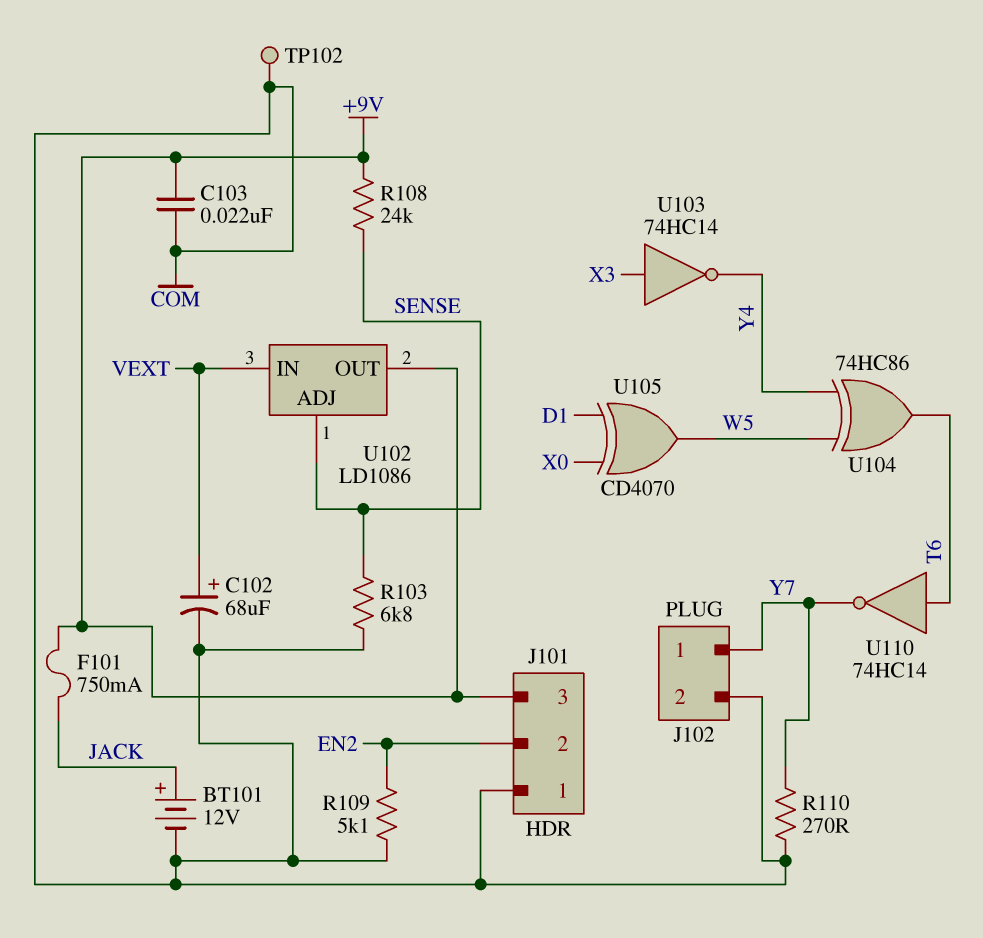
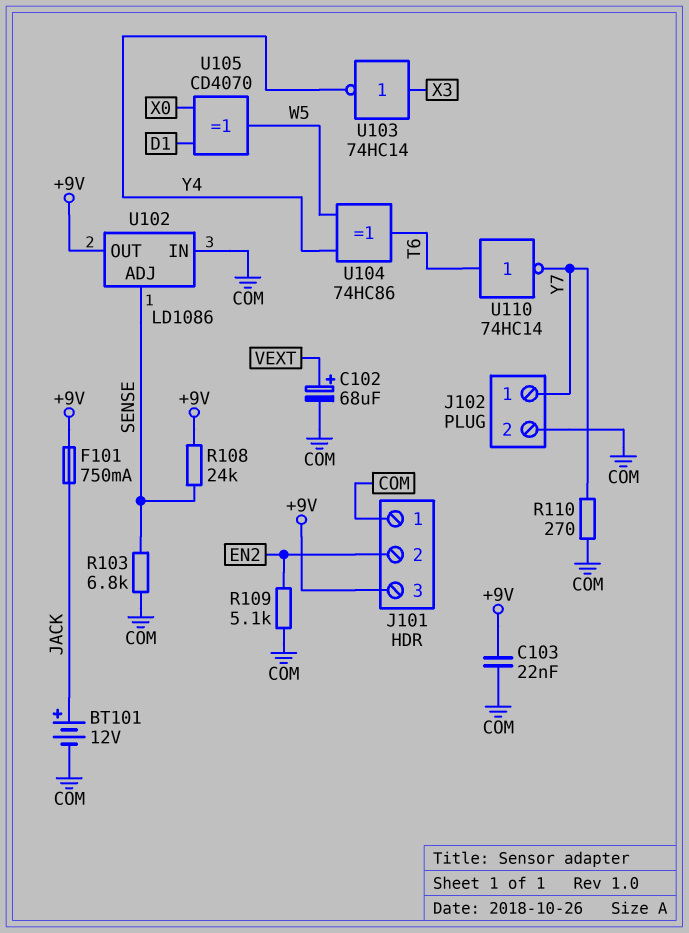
TP102: test point (COM) -> none
U102 pin IN: VEXT -> COM

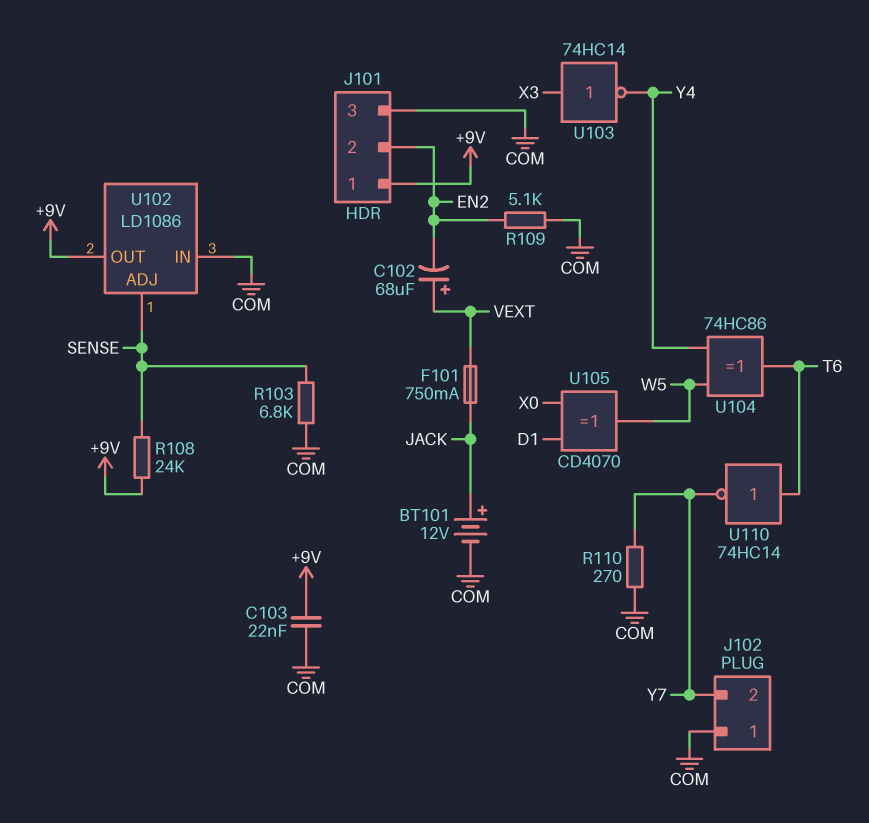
C102: 68uF (plus VEXT, minus COM) -> 68uF (plus VEXT, minus EN2)
F101: 750mA (+9V, JACK) -> 750mA (JACK, VEXT)
J101 pin 1: COM -> +9V
J101 pin 3: +9V -> COM
J102 pin 1: Y7 -> COM
J102 pin 2: COM -> Y7

